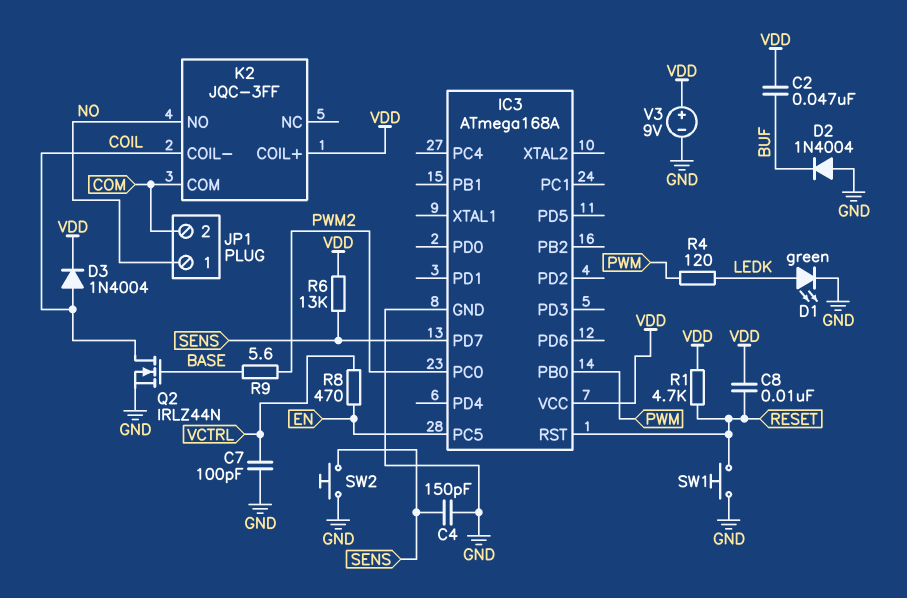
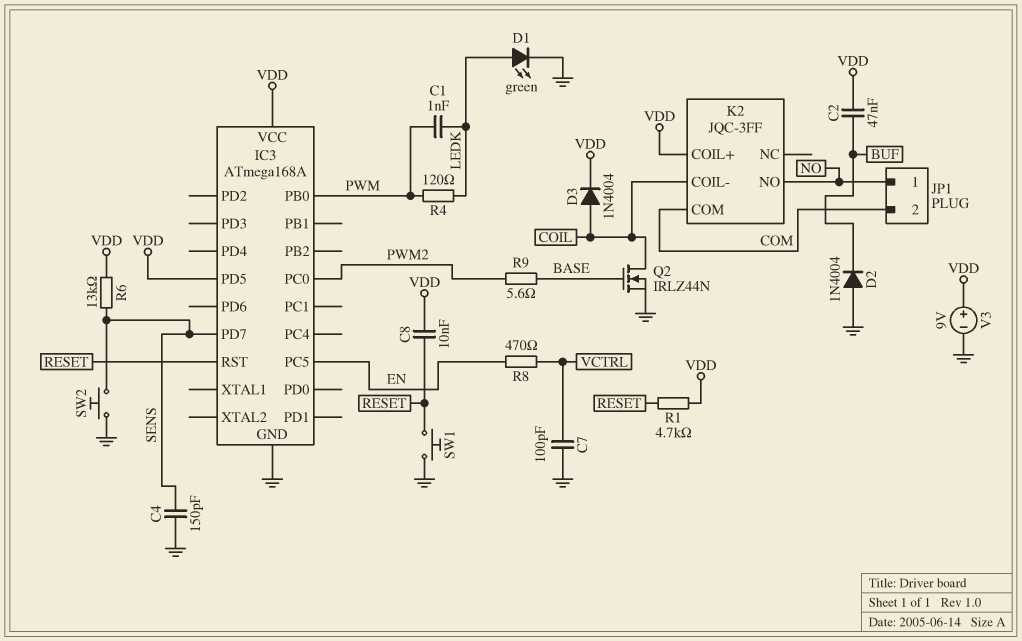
C1: none -> 1nF (LEDK, PWM)
IC3 pin PD5: none -> VDD

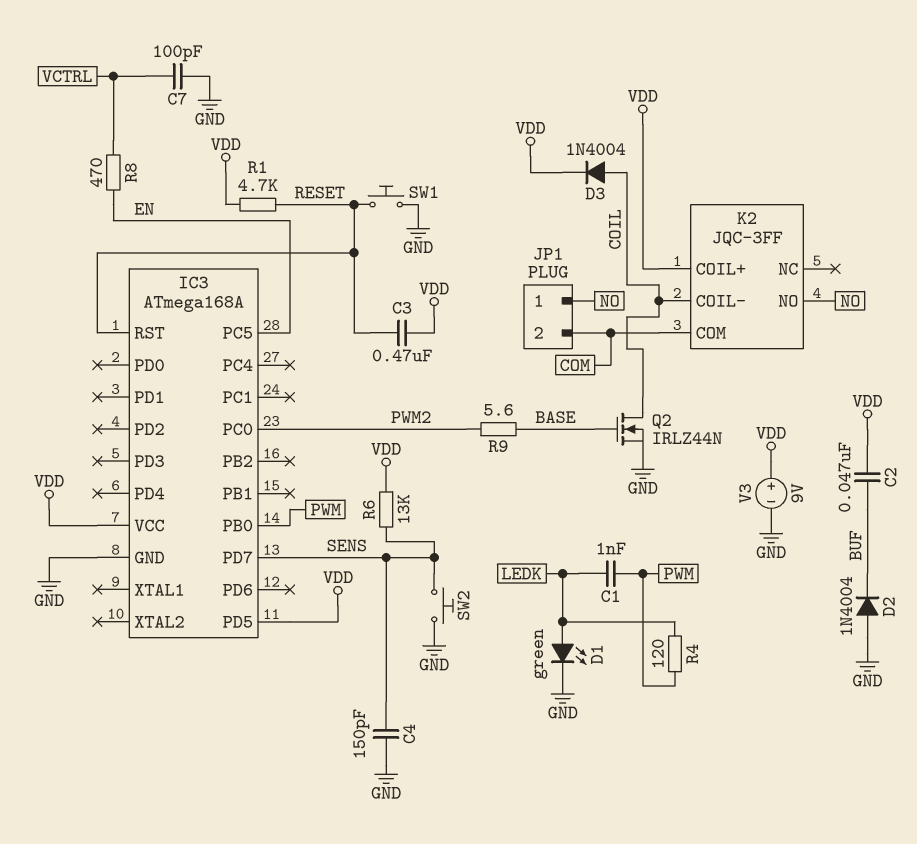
C3: none -> 470nF (RESET, VDD)
C8: 10nF (RESET, VDD) -> none

